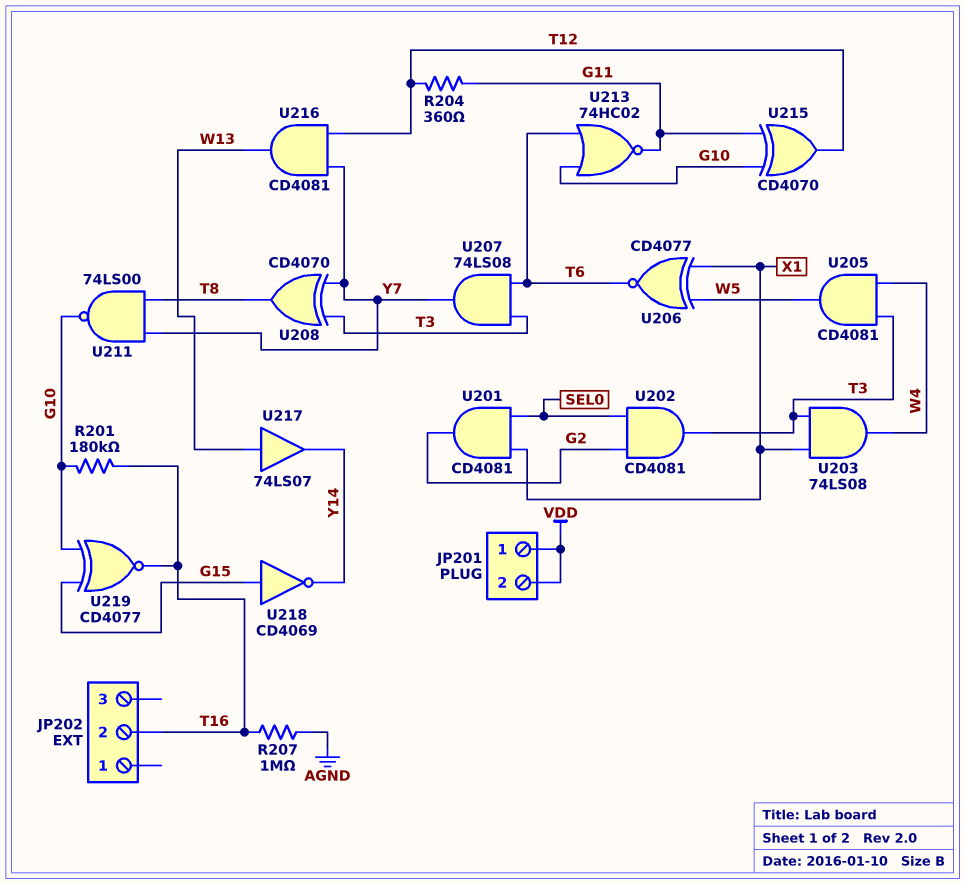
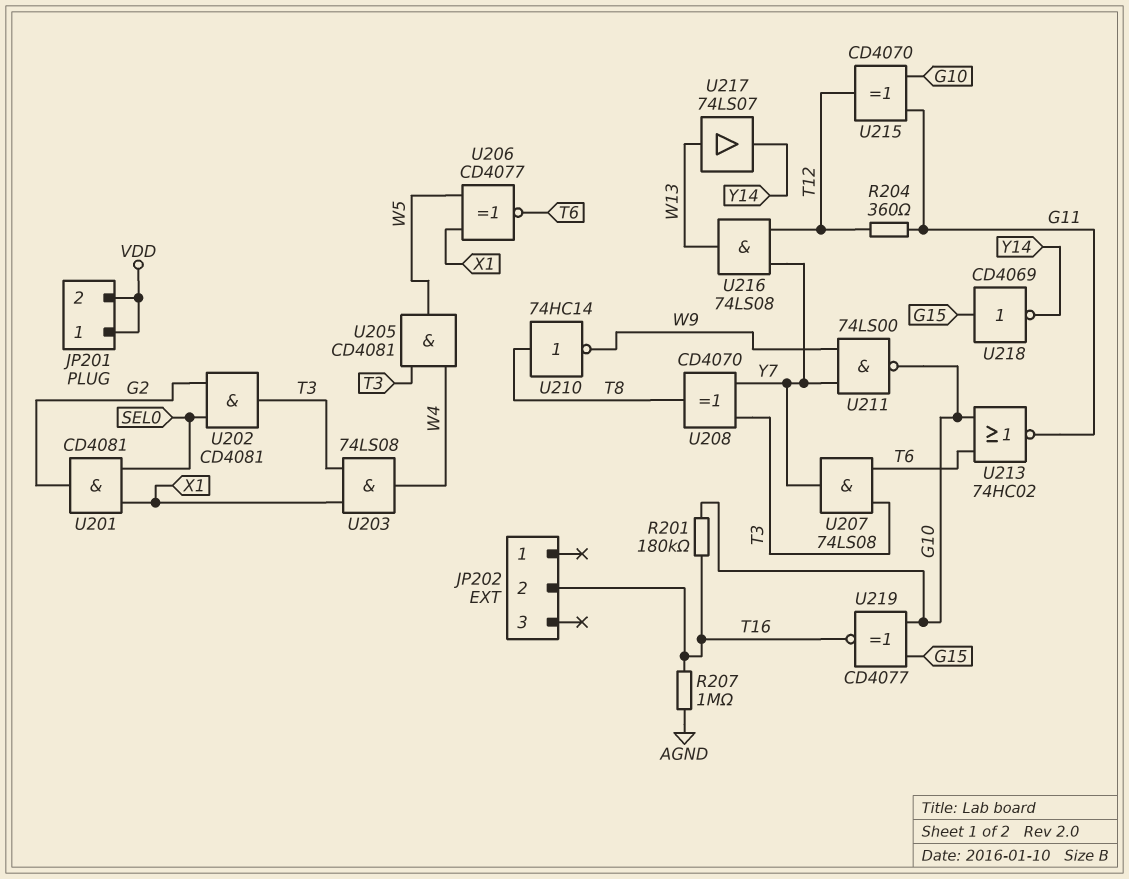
U210: none -> NOT 74HC14 (in T8, out W9)
U211: NAND 74LS00 (in T8, in Y7, out G10) -> NAND 74LS00 (in W9, in Y7, out G10)
U216: AND CD4081 (in T12, in Y7, out W13) -> AND 74LS08 (in T12, in Y7, out W13)

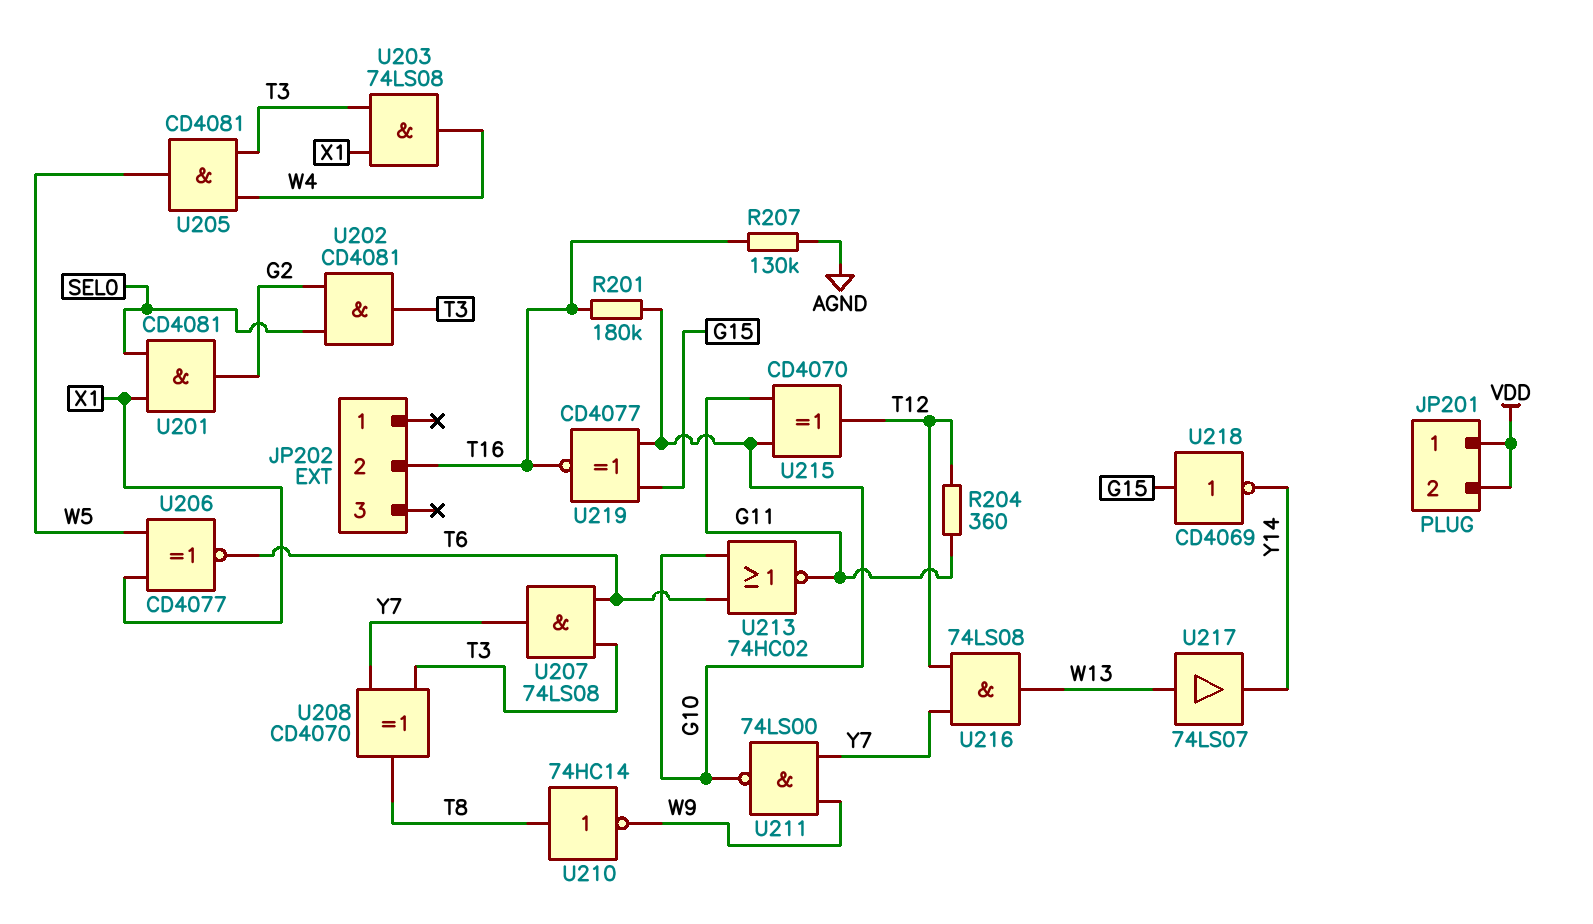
R207: 1M (AGND, T16) -> 130k (AGND, T16)

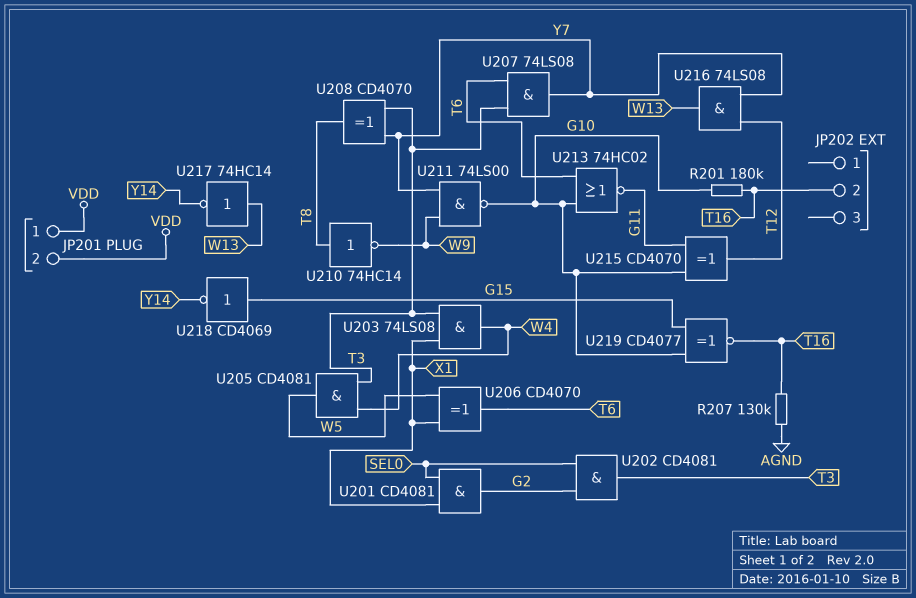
R204: 360 (G11, T12) -> none
U206: XNOR CD4077 (in W5, in X1, out T6) -> XOR CD4070 (in W5, in X1, out T6)
U217: buffer 74LS07 (in W13, out Y14) -> NOT 74HC14 (in W13, out Y14)

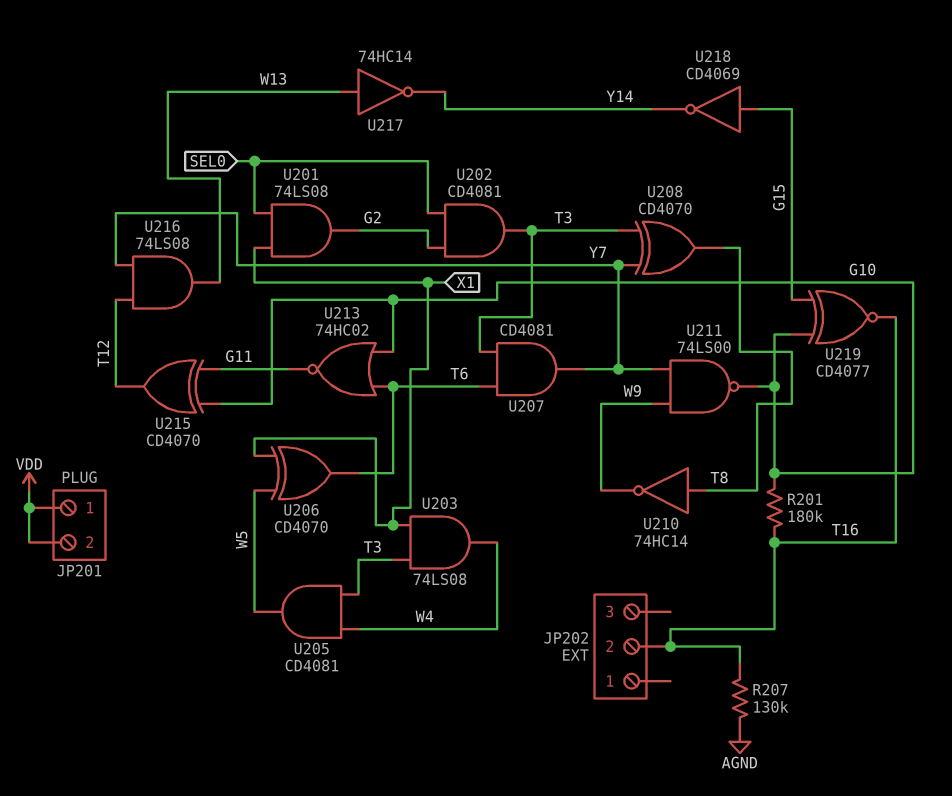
U201: AND CD4081 (in SEL0, in X1, out G2) -> AND 74LS08 (in SEL0, in X1, out G2)
U207: AND 74LS08 (in T3, in T6, out Y7) -> AND CD4081 (in T3, in T6, out Y7)

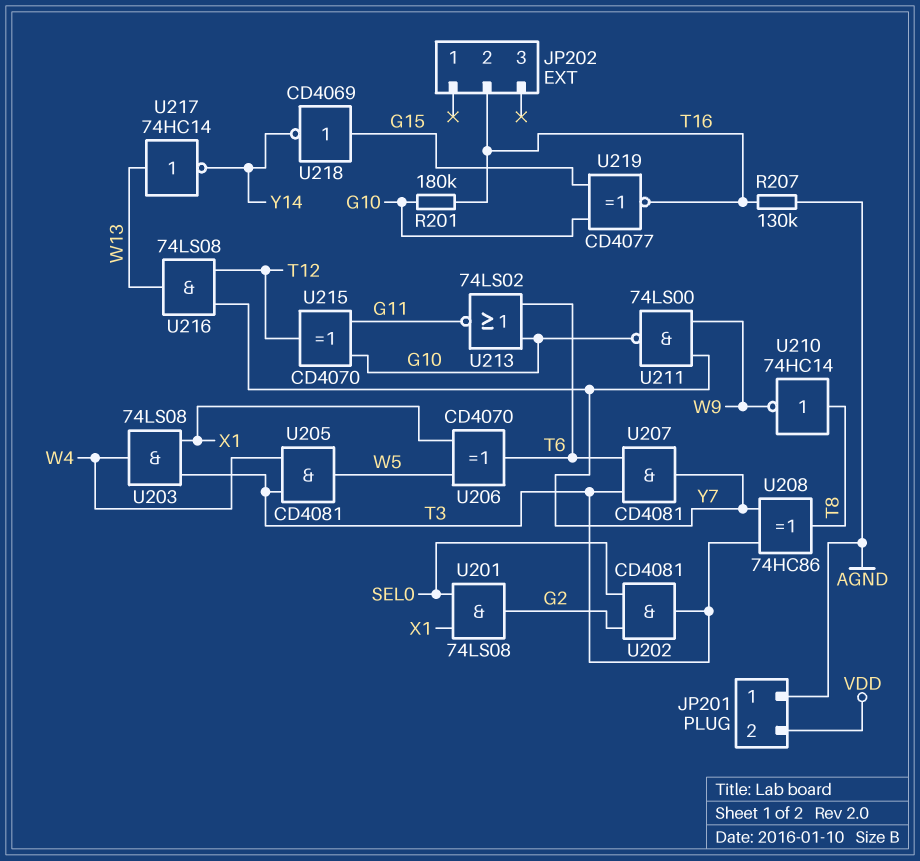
JP201 pin 1: VDD -> AGND
U208: XOR CD4070 (in T3, in Y7, out T8) -> XOR 74HC86 (in T3, in Y7, out T8)
U213: NOR 74HC02 (in G10, in T6, out G11) -> NOR 74LS02 (in G10, in T6, out G11)

